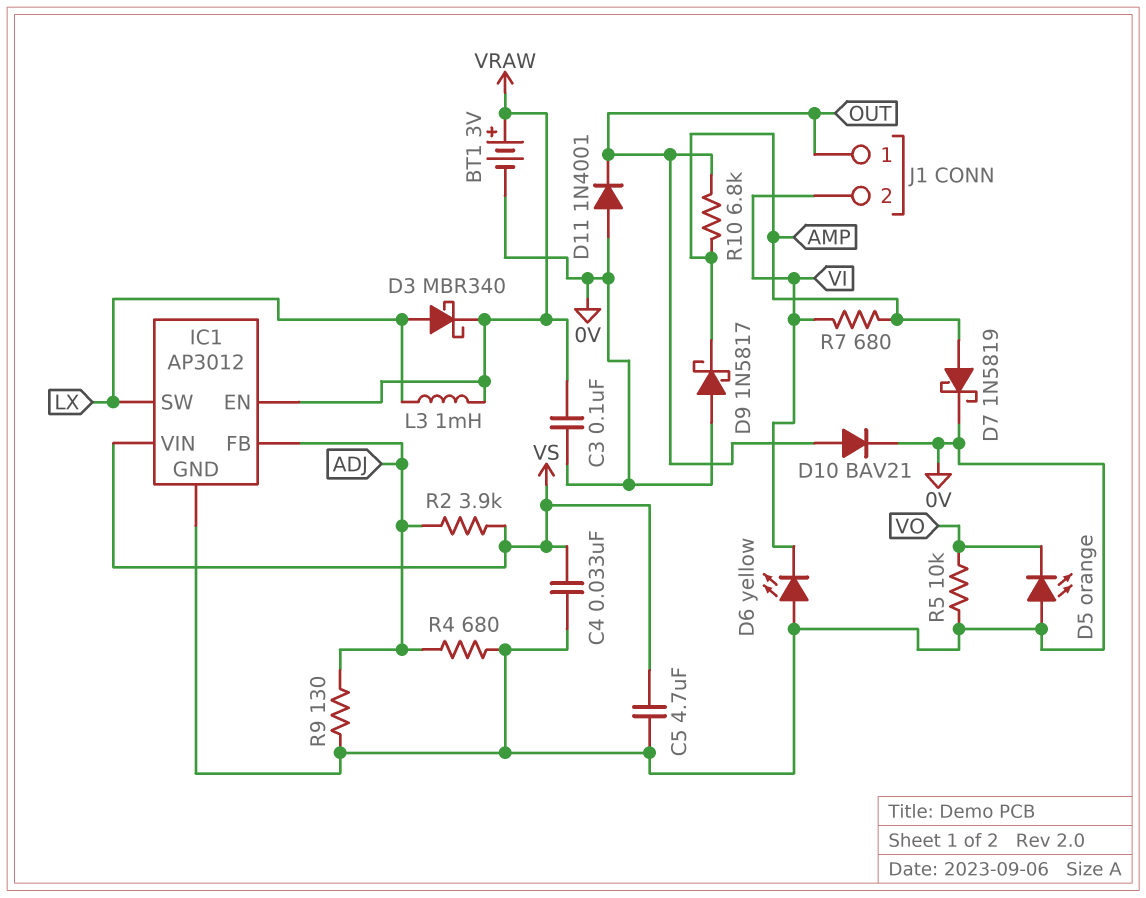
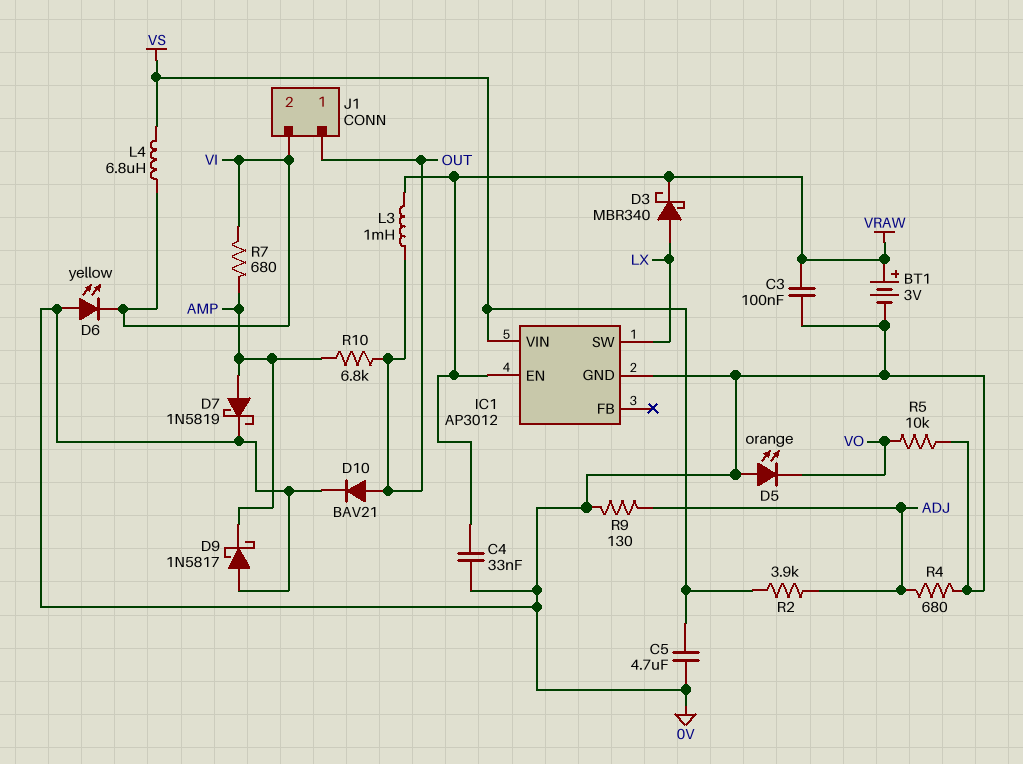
C4: 33nF (0V, VS) -> 33nF (0V, VRAW)
D11: diode 1N4001 (A 0V, K OUT) -> none
IC1 pin FB: ADJ -> none
L3: 1mH (LX, VRAW) -> 1mH (OUT, VRAW)
L4: none -> 6.8uH (VI, VS)

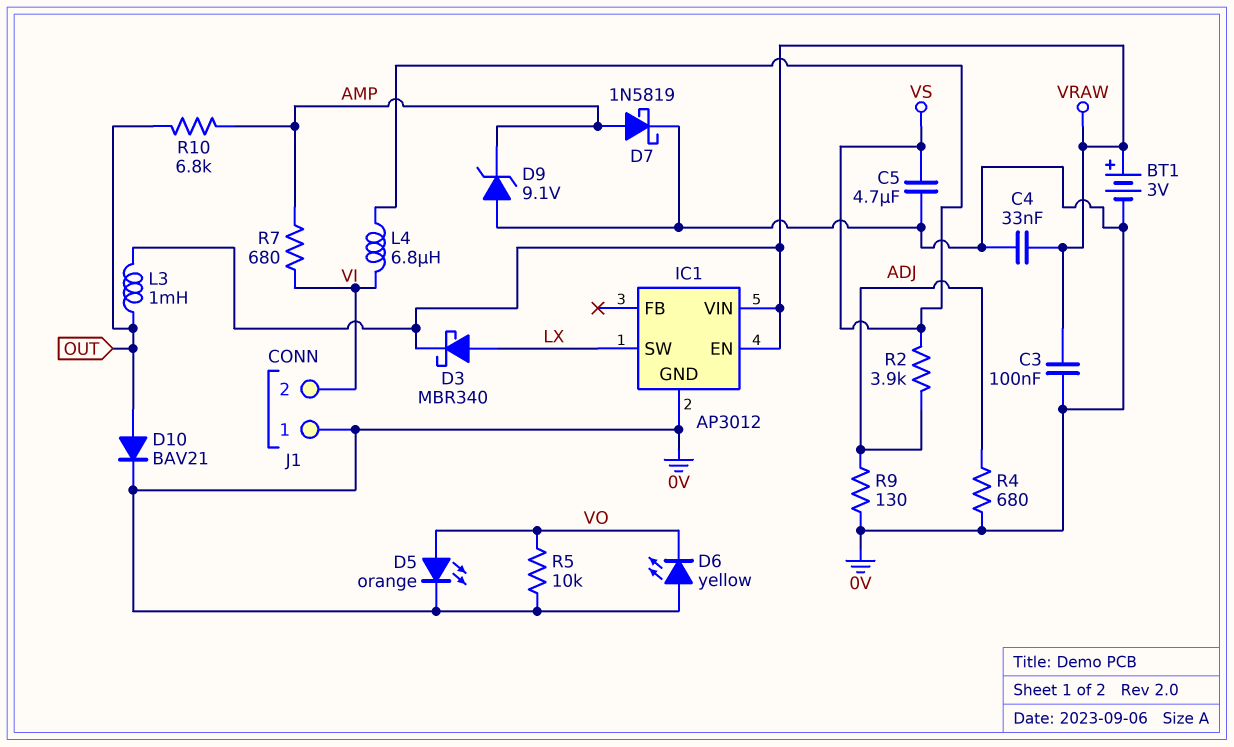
D5: LED orange (A 0V, K VO) -> LED orange (A VO, K 0V)
D6: LED yellow (A 0V, K VI) -> LED yellow (A 0V, K VO)
D9: schottky 1N5817 (A 0V, K AMP) -> zener 9.1V (A 0V, K AMP)
IC1 pin VIN: VS -> VRAW
J1 pin 1: OUT -> 0V

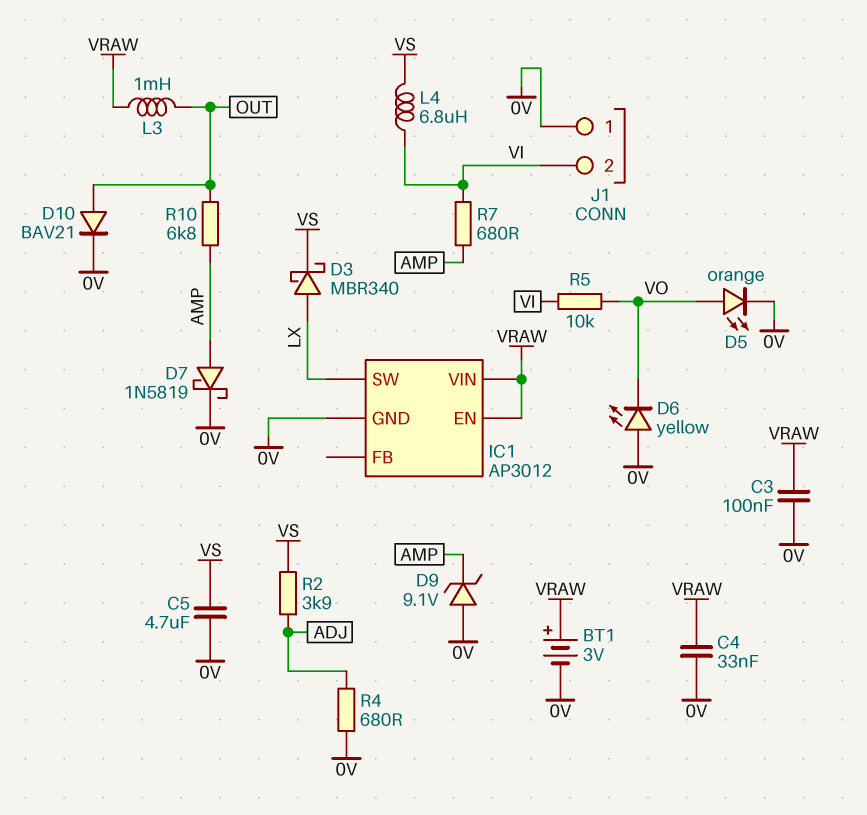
D3: schottky MBR340 (A LX, K VRAW) -> schottky MBR340 (A LX, K VS)
R5: 10k (0V, VO) -> 10k (VI, VO)
R9: 130 (0V, ADJ) -> none

